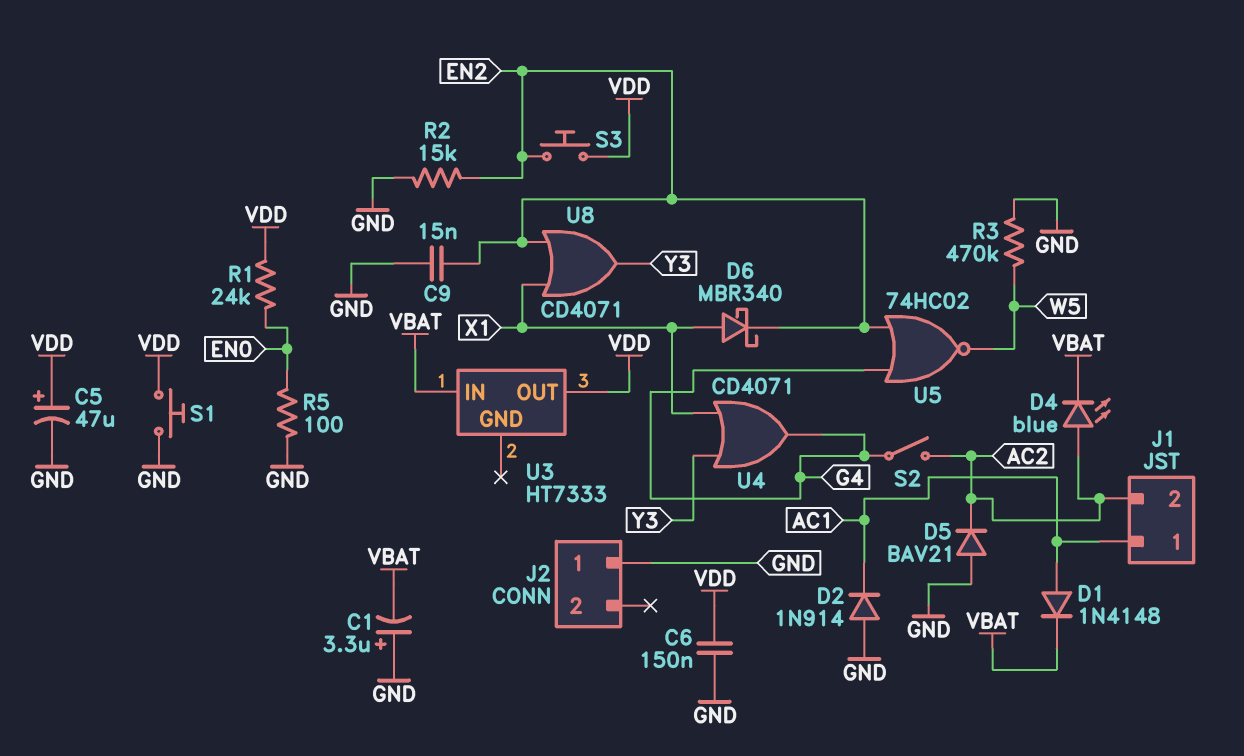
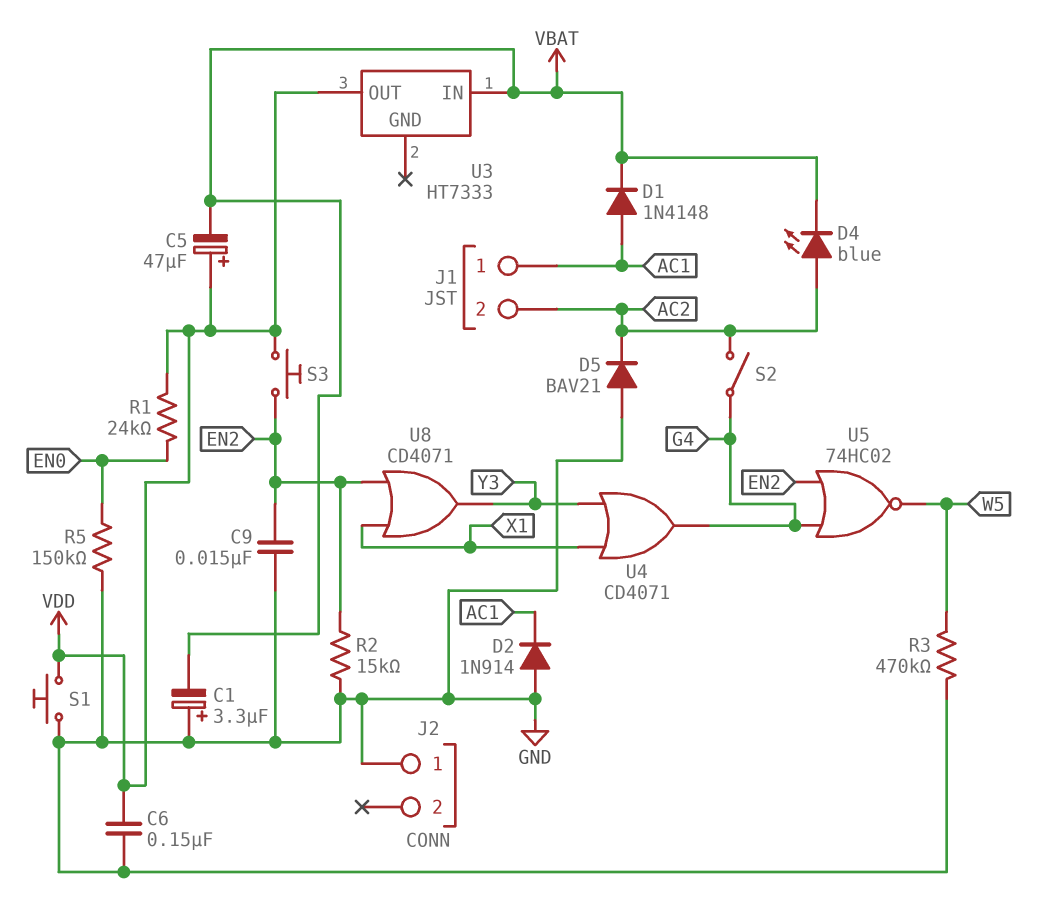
C5: 47uF (plus VDD, minus GND) -> 47uF (plus VDD, minus VBAT)
D6: schottky MBR340 (A X1, K EN2) -> none
R5: 100 (EN0, GND) -> 150k (EN0, GND)

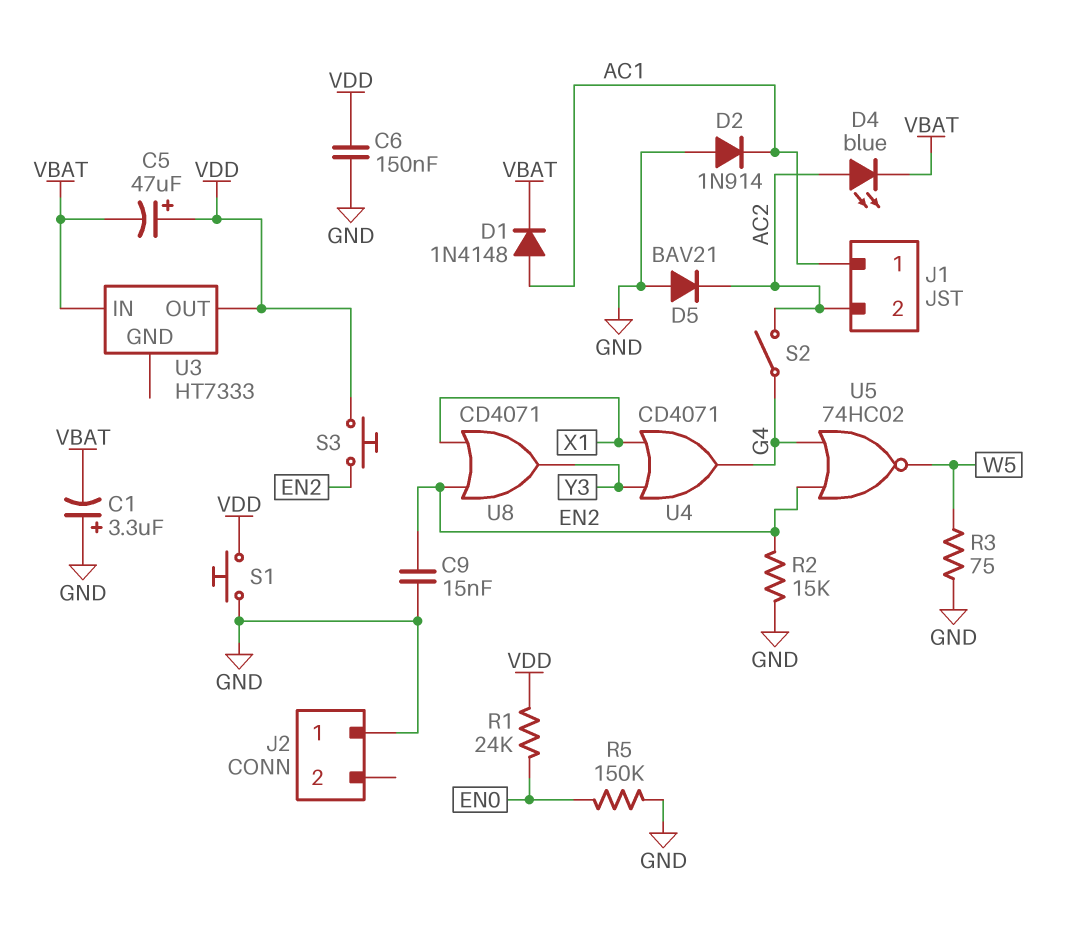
R3: 470k (GND, W5) -> 75 (GND, W5)

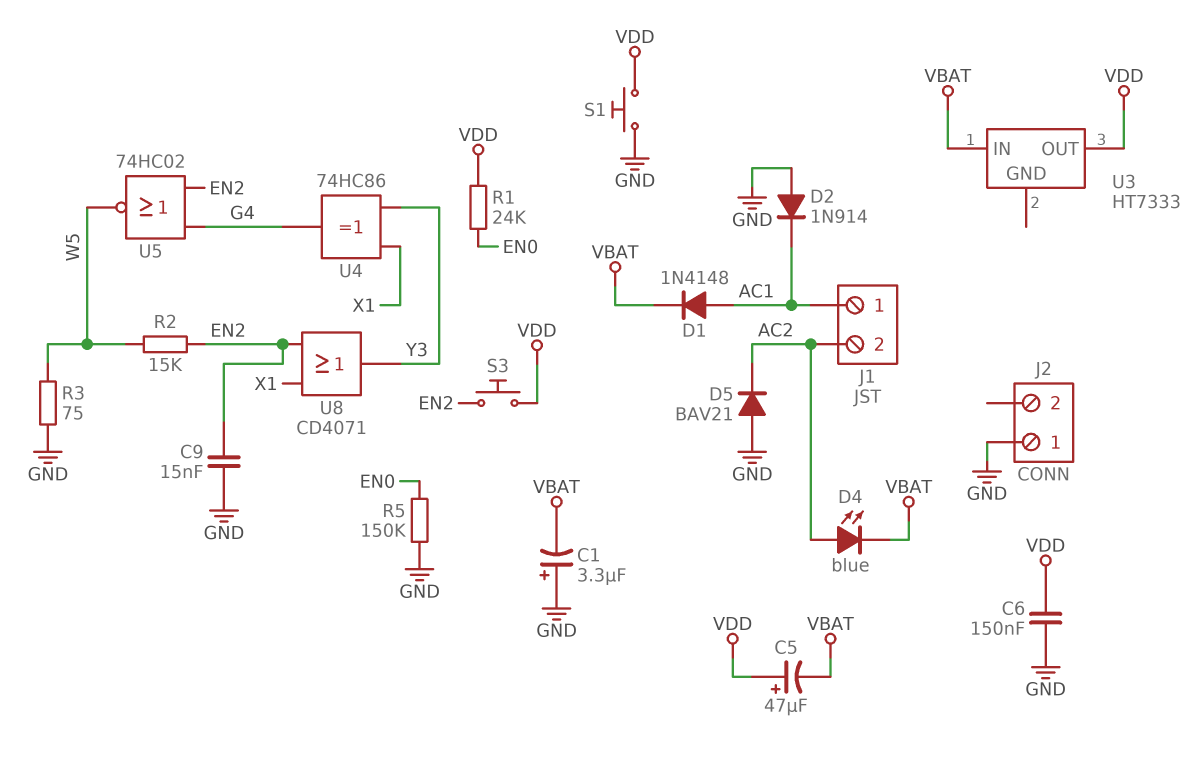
R2: 15k (EN2, GND) -> 15k (EN2, W5)
S2: switch (AC2, G4) -> none
U4: OR CD4071 (in X1, in Y3, out G4) -> XOR 74HC86 (in X1, in Y3, out G4)

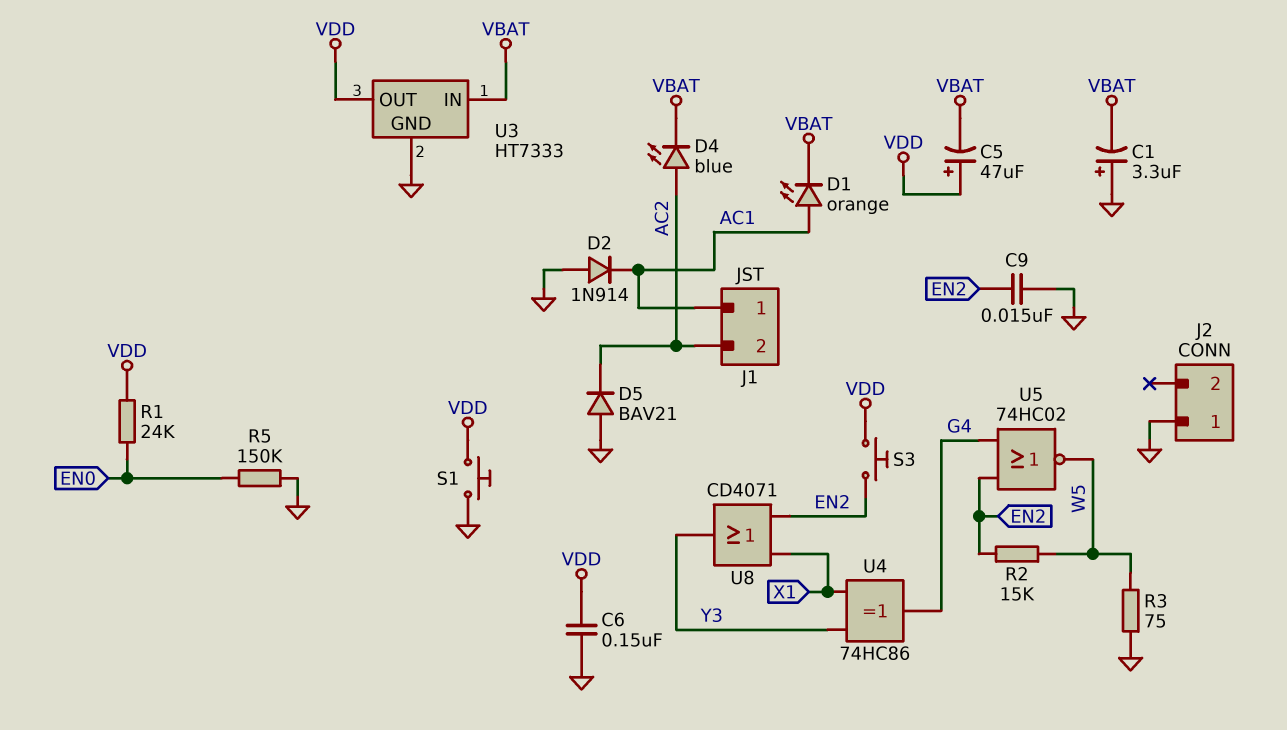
D1: diode 1N4148 (A AC1, K VBAT) -> LED orange (A AC1, K VBAT)
U3 pin GND: none -> GND

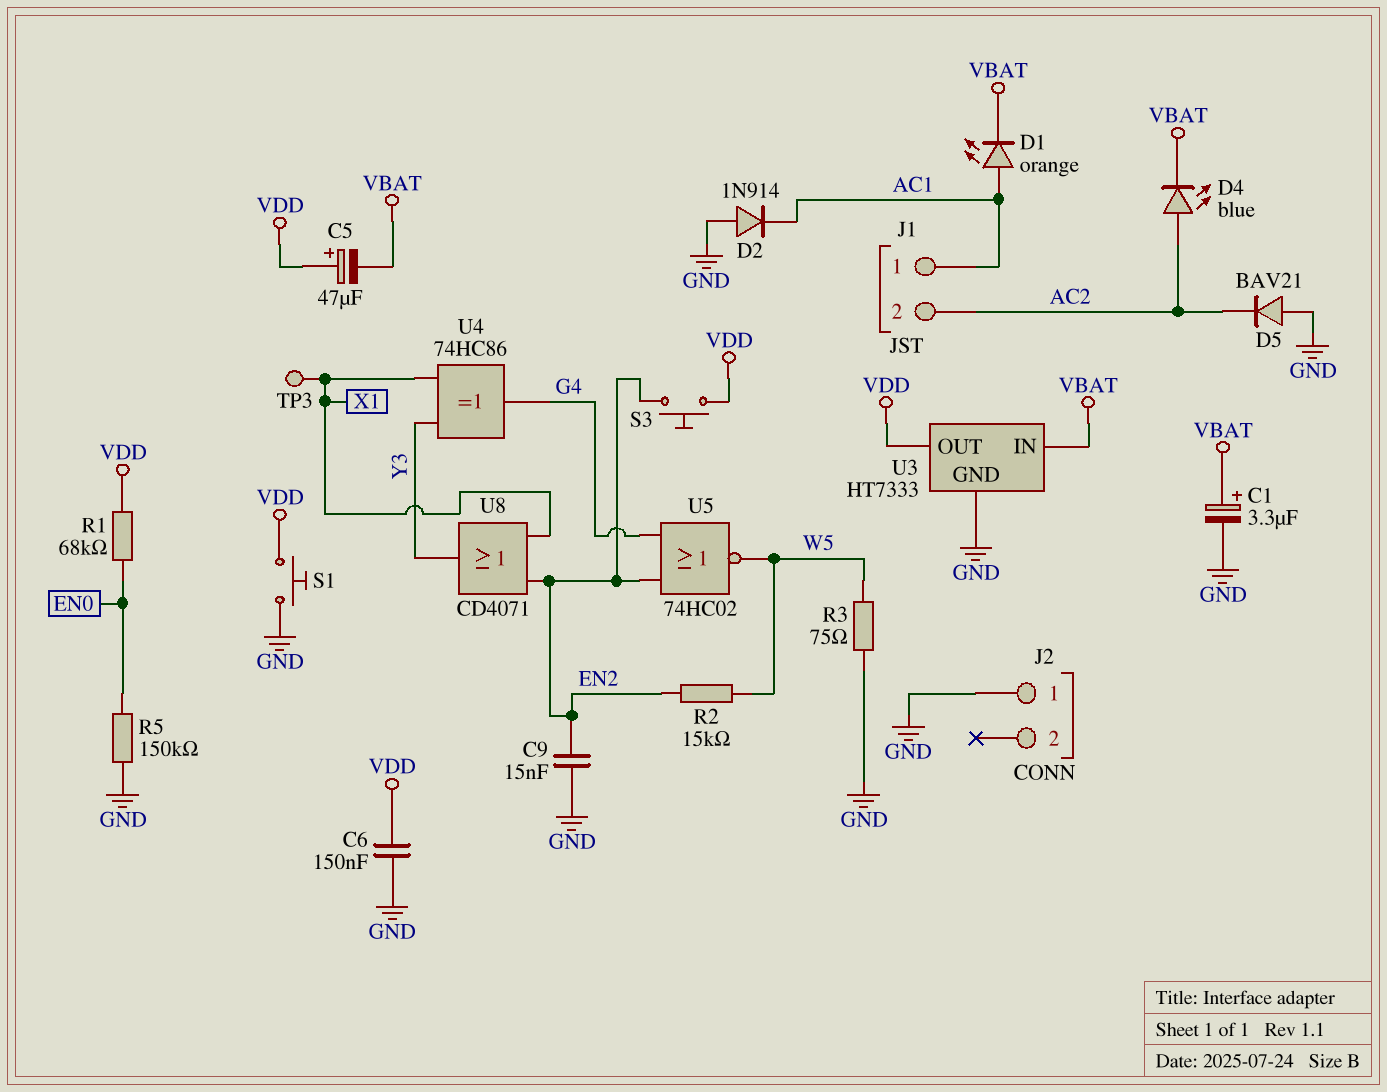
C1: 3.3uF (plus GND, minus VBAT) -> 3.3uF (plus VBAT, minus GND)
R1: 24k (EN0, VDD) -> 68k (EN0, VDD)
TP3: none -> test point (X1)

